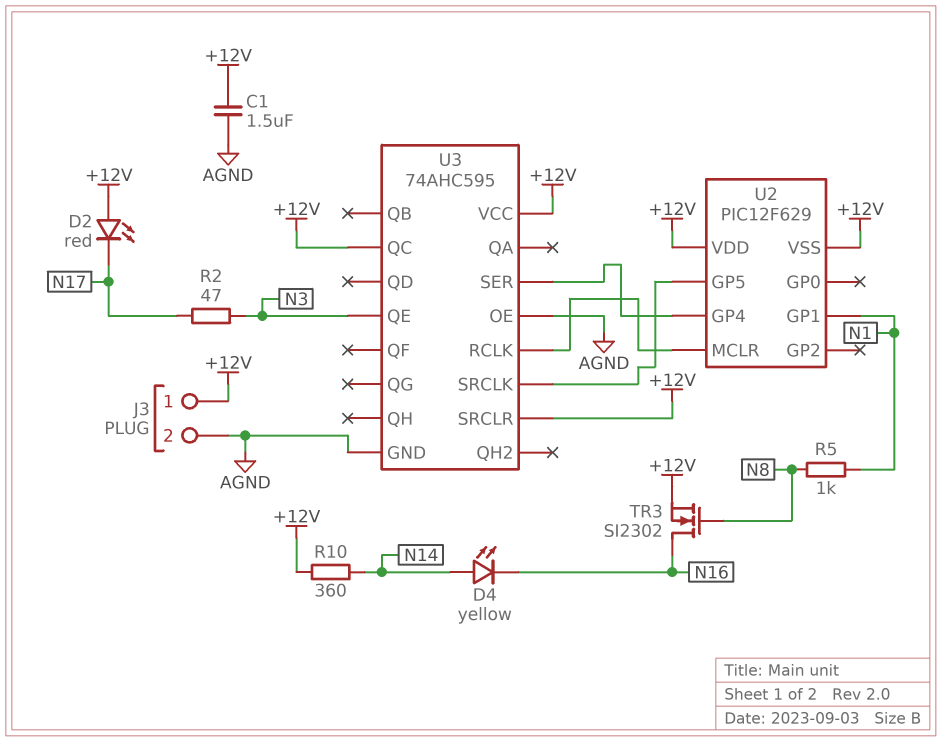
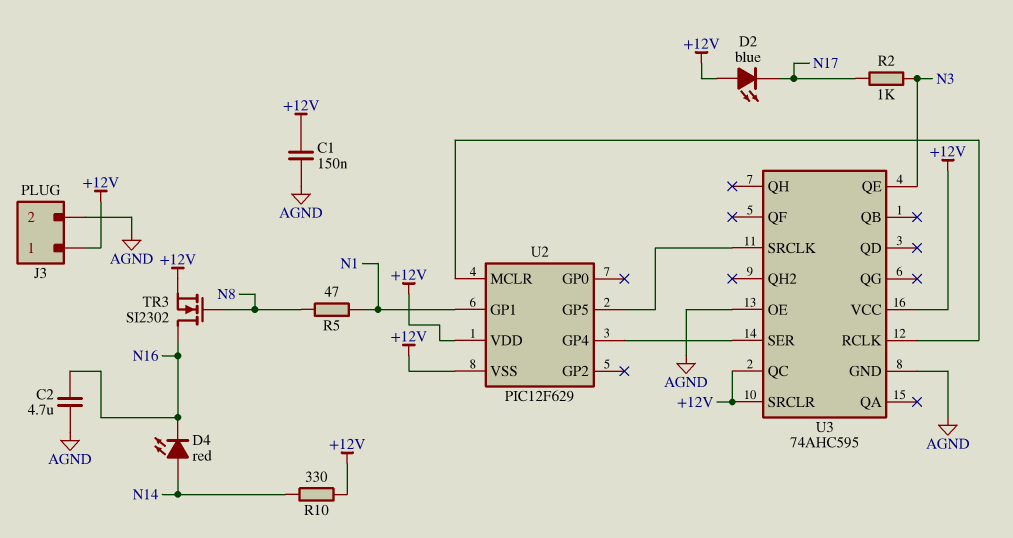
C1: 1.5uF (+12V, AGND) -> 150nF (+12V, AGND)
C2: none -> 4.7uF (AGND, N16)
D2: LED red (A +12V, K N17) -> LED blue (A +12V, K N17)
D4: LED yellow (A N14, K N16) -> LED red (A N14, K N16)
R2: 47 (N3, N17) -> 1k (N3, N17)
R5: 1k (N1, N8) -> 47 (N1, N8)
R10: 360 (+12V, N14) -> 330 (+12V, N14)

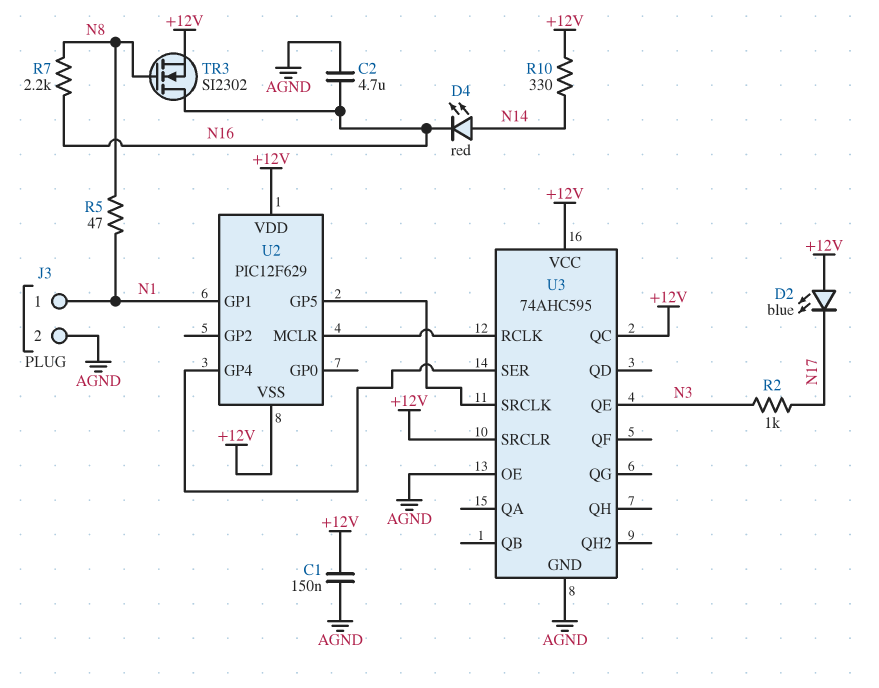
J3 pin 1: +12V -> N1
R7: none -> 2.2k (N8, N16)

